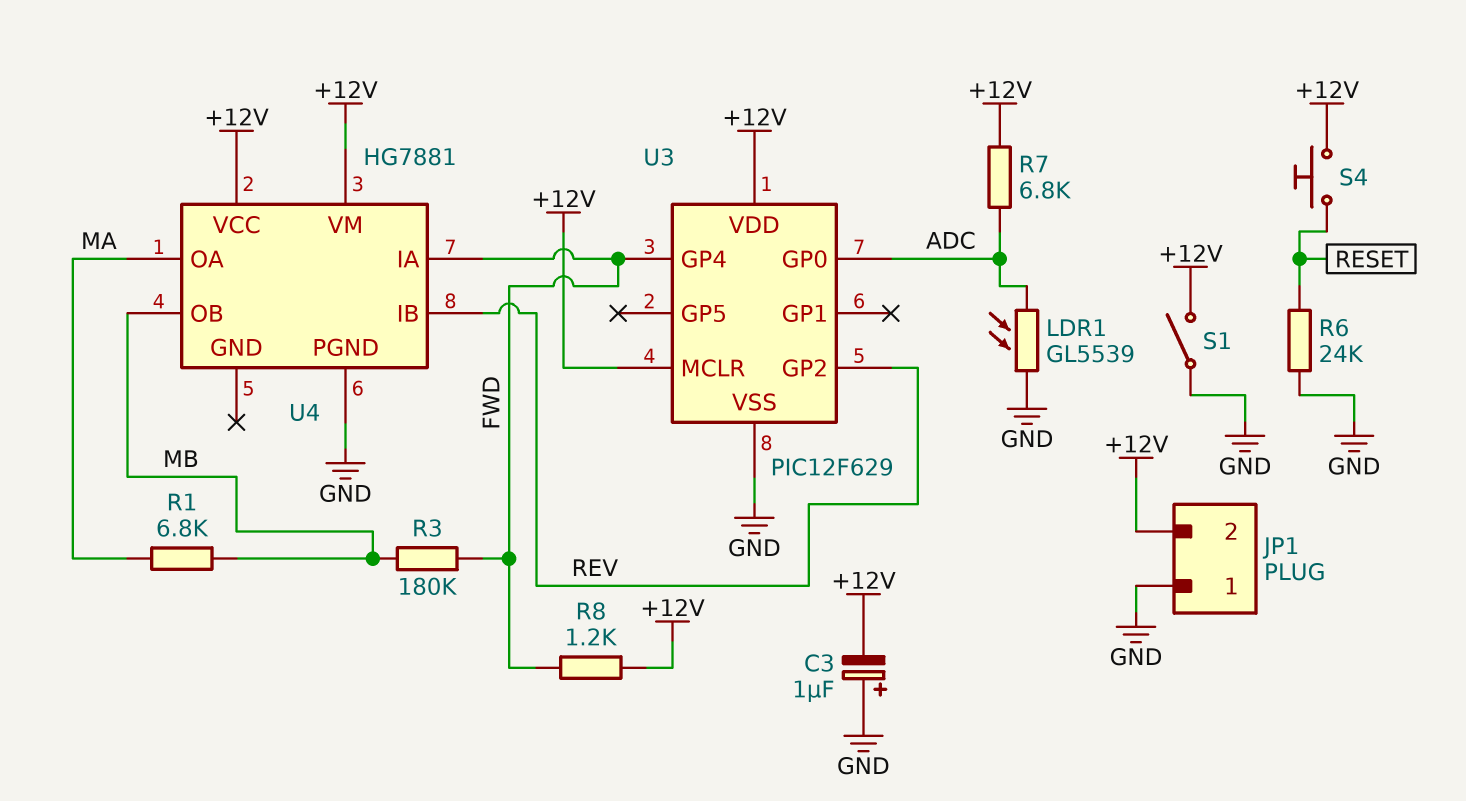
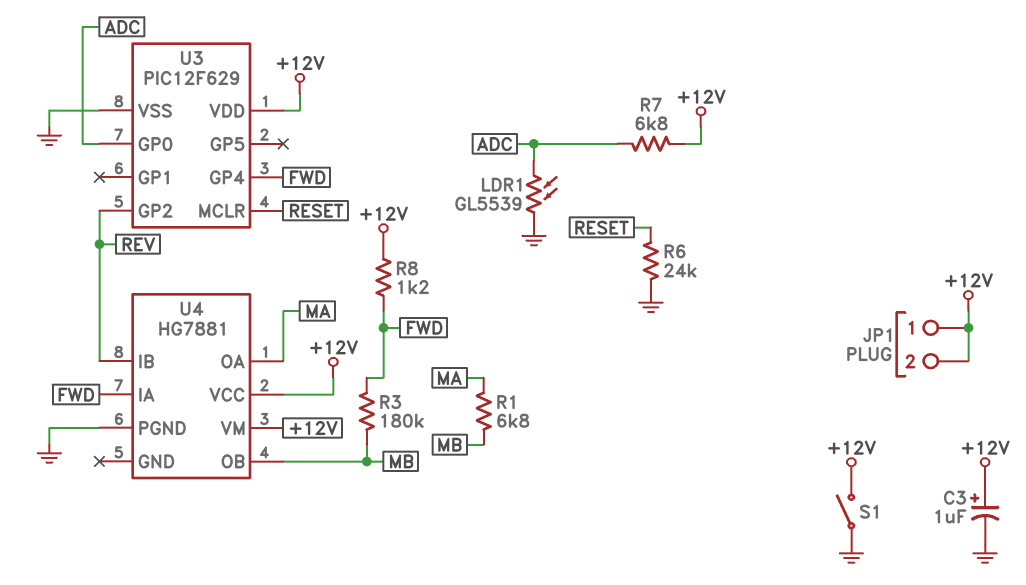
C3: 1uF (plus GND, minus +12V) -> 1uF (plus +12V, minus GND)
JP1 pin 1: GND -> +12V
S4: button (+12V, RESET) -> none
U3 pin MCLR: +12V -> RESET

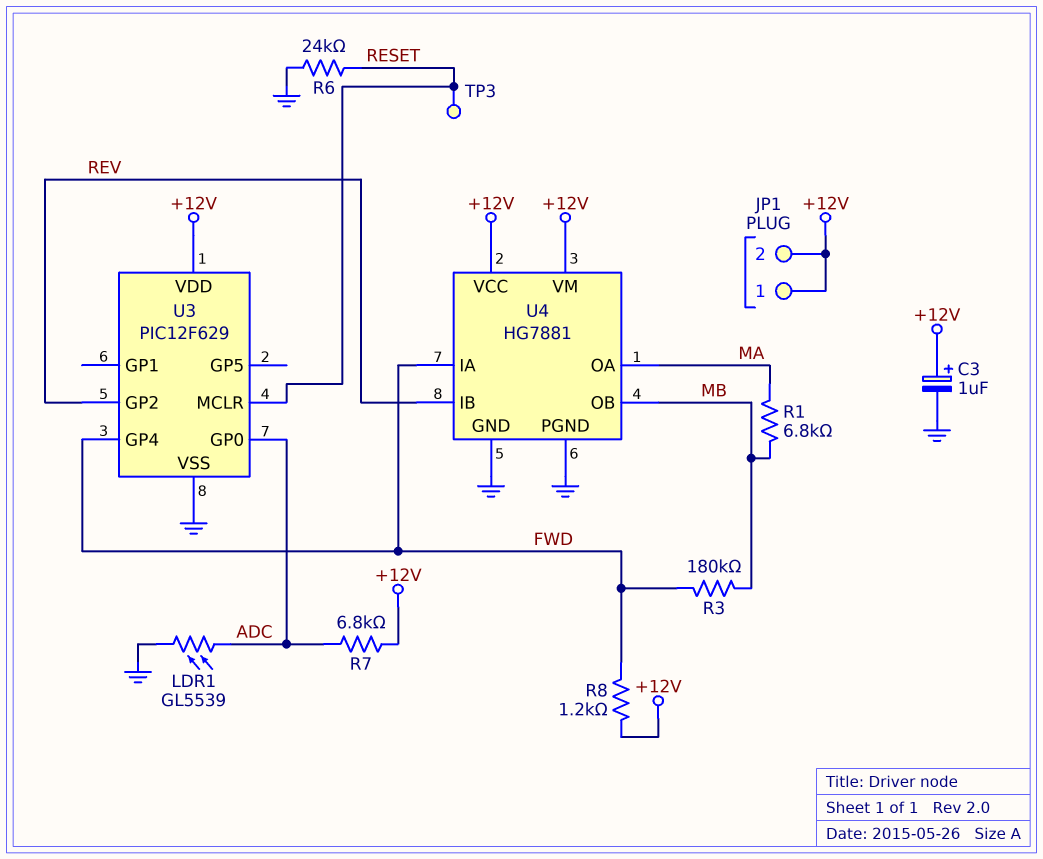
S1: switch (+12V, GND) -> none
TP3: none -> test point (RESET)
U4 pin GND: none -> GND

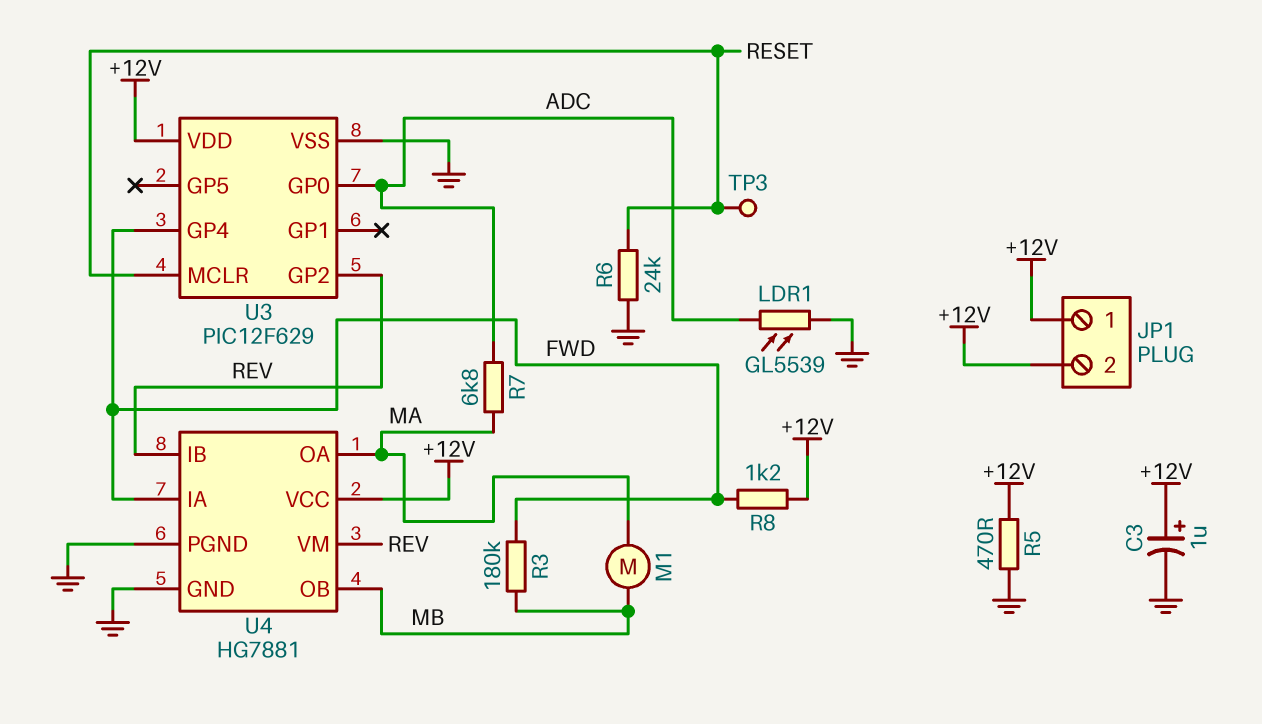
M1: none -> motor (MA, MB)
R1: 6.8k (MA, MB) -> none
R5: none -> 470 (+12V, GND)
R7: 6.8k (+12V, ADC) -> 6.8k (ADC, MA)
U4 pin VM: +12V -> REV

